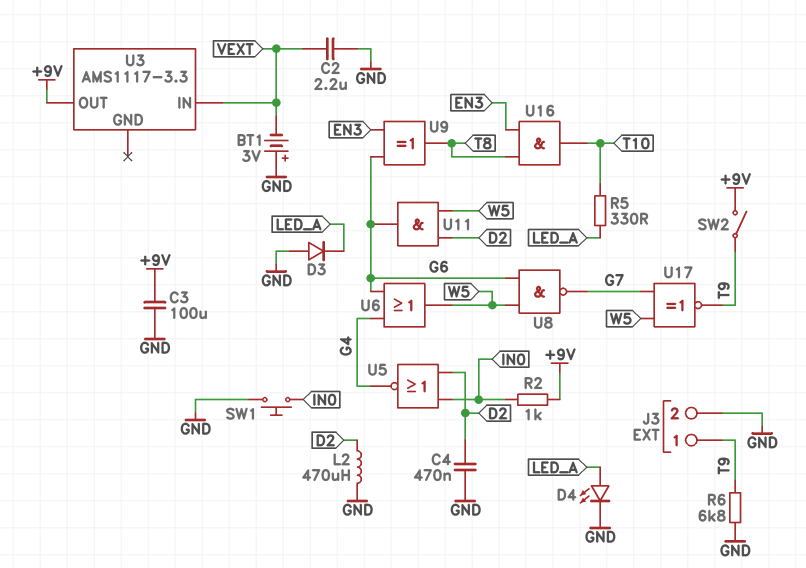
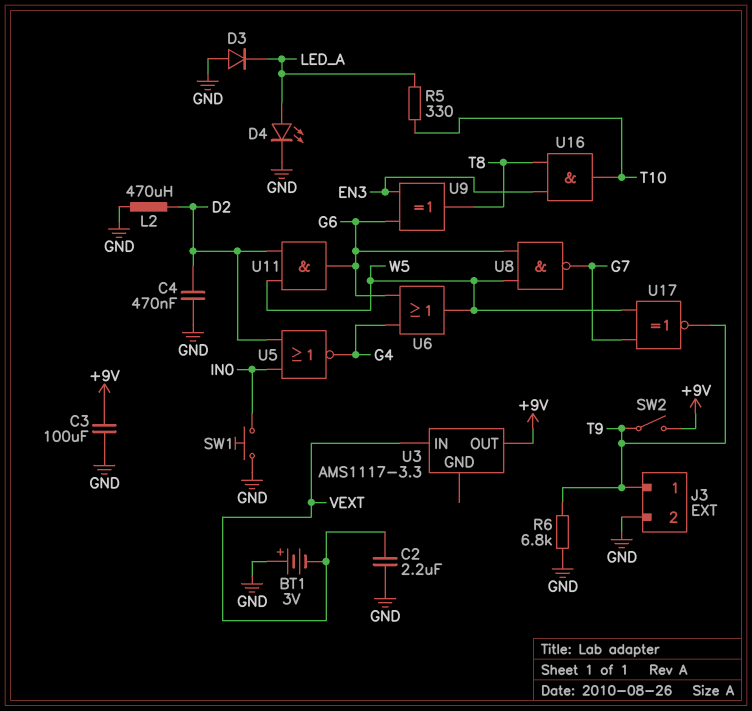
R2: 1k (+9V, IN0) -> none

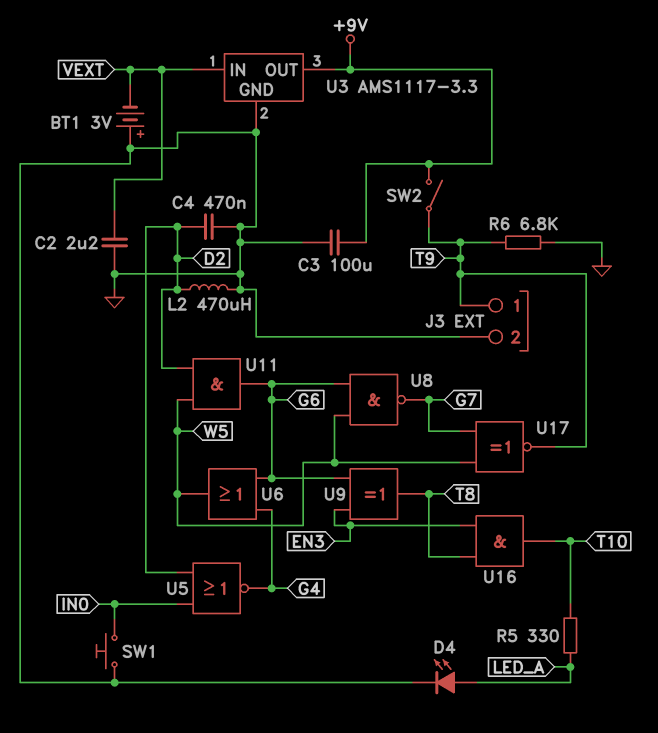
D3: diode (A GND, K LED_A) -> none
U3 pin GND: none -> GND

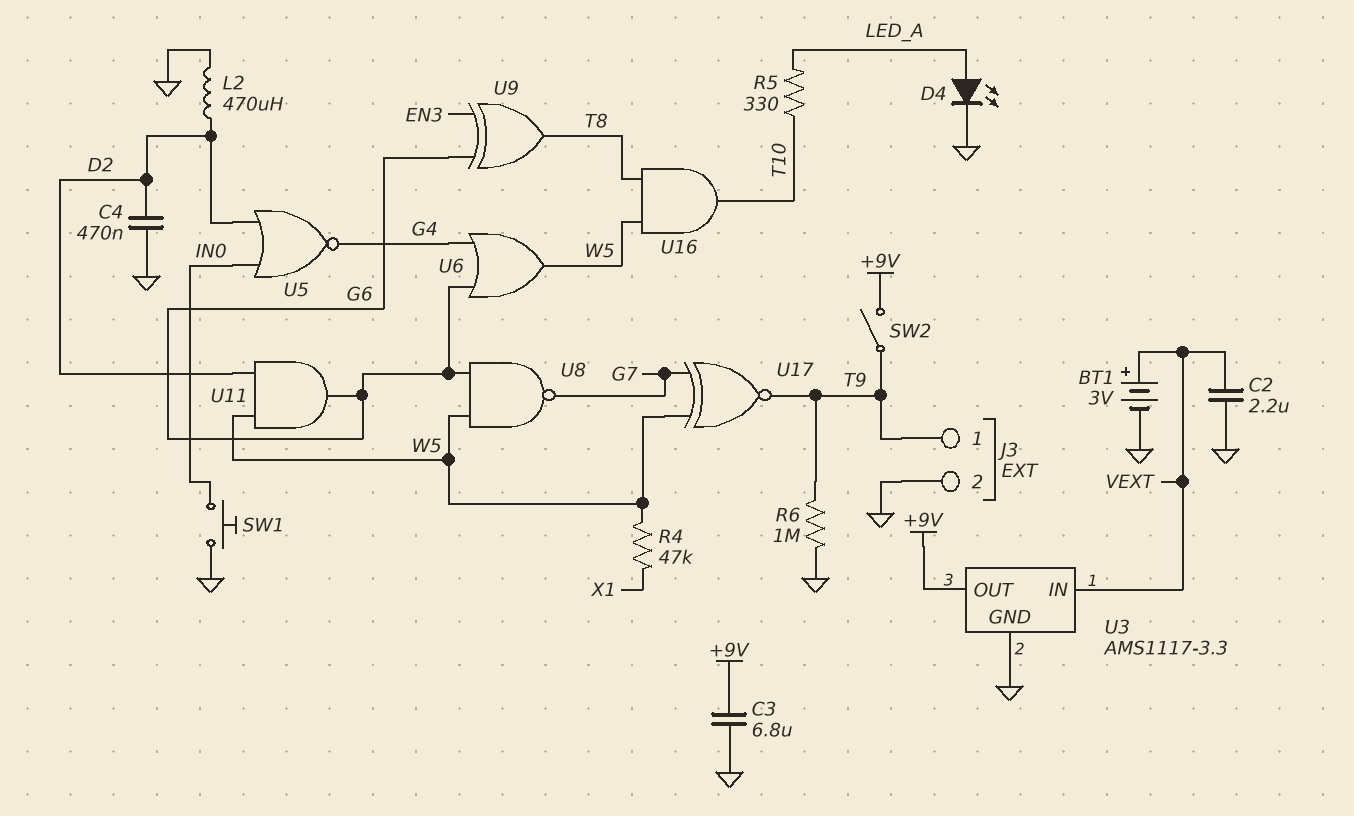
BT1: 3V (plus GND, minus VEXT) -> 3V (plus VEXT, minus GND)
C3: 100uF (+9V, GND) -> 6.8uF (+9V, GND)
R4: none -> 47k (W5, X1)
R6: 6.8k (GND, T9) -> 1M (GND, T9)
U16: AND (in EN3, in T8, out T10) -> AND (in T8, in W5, out T10)

